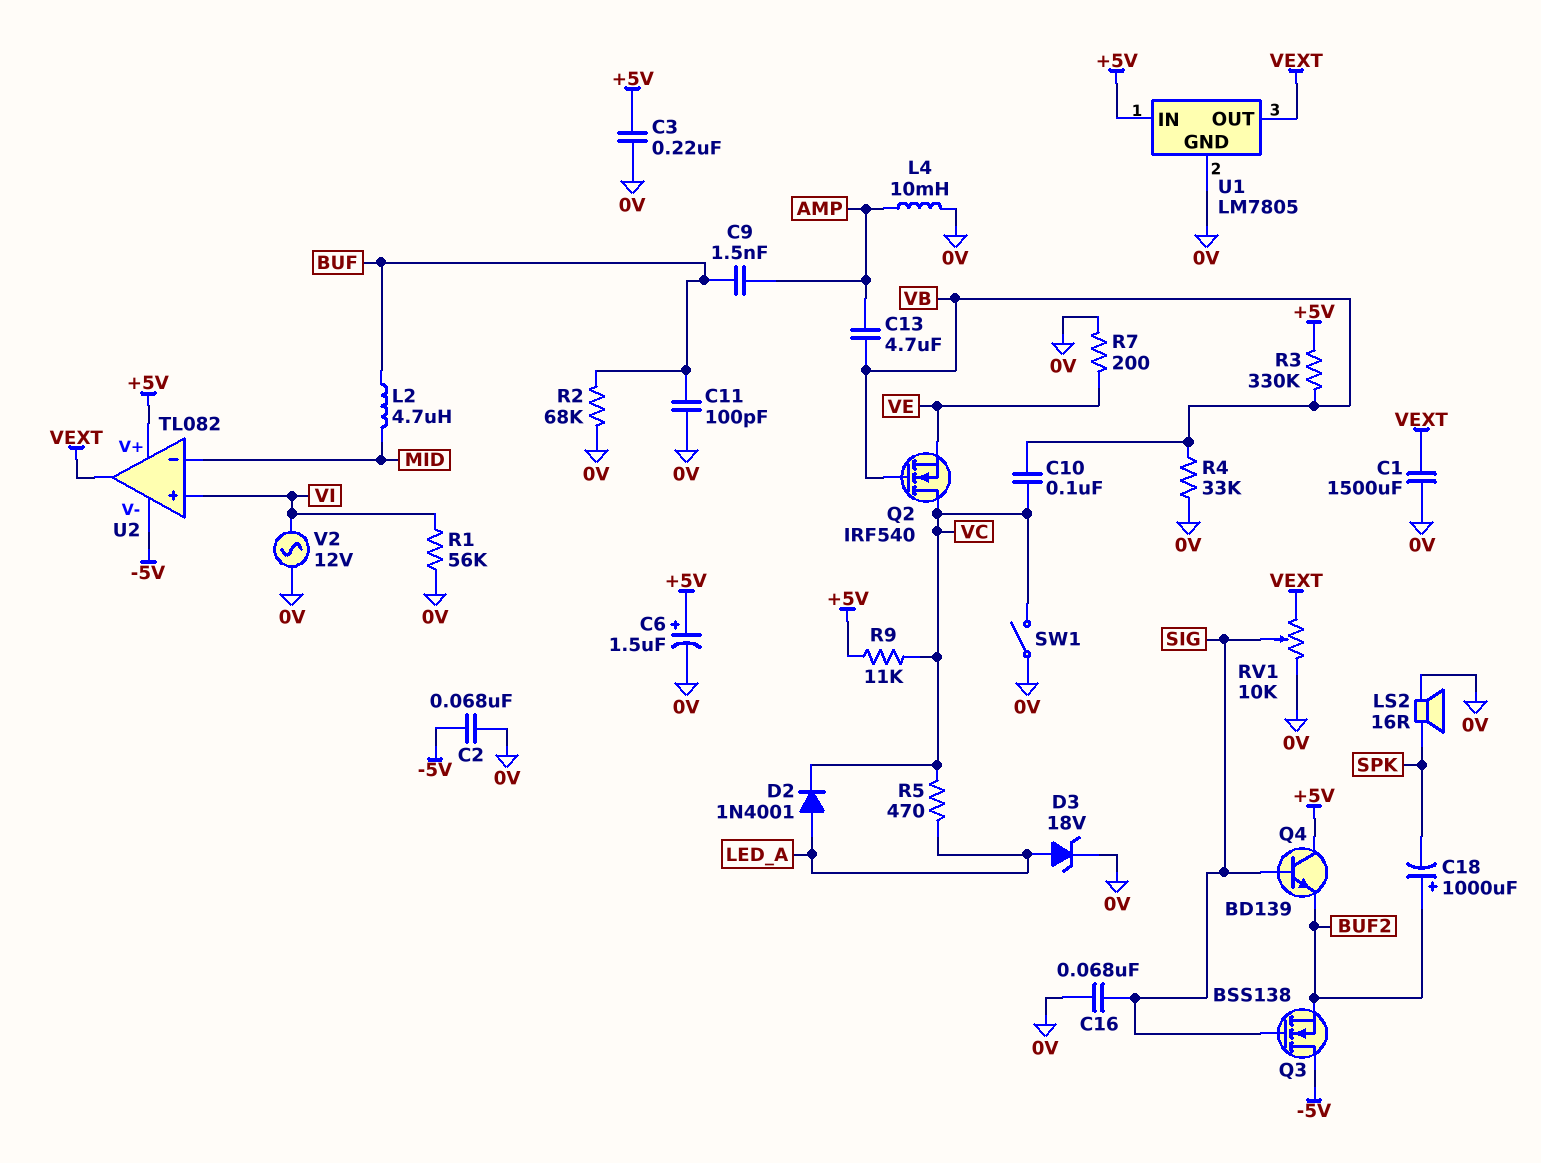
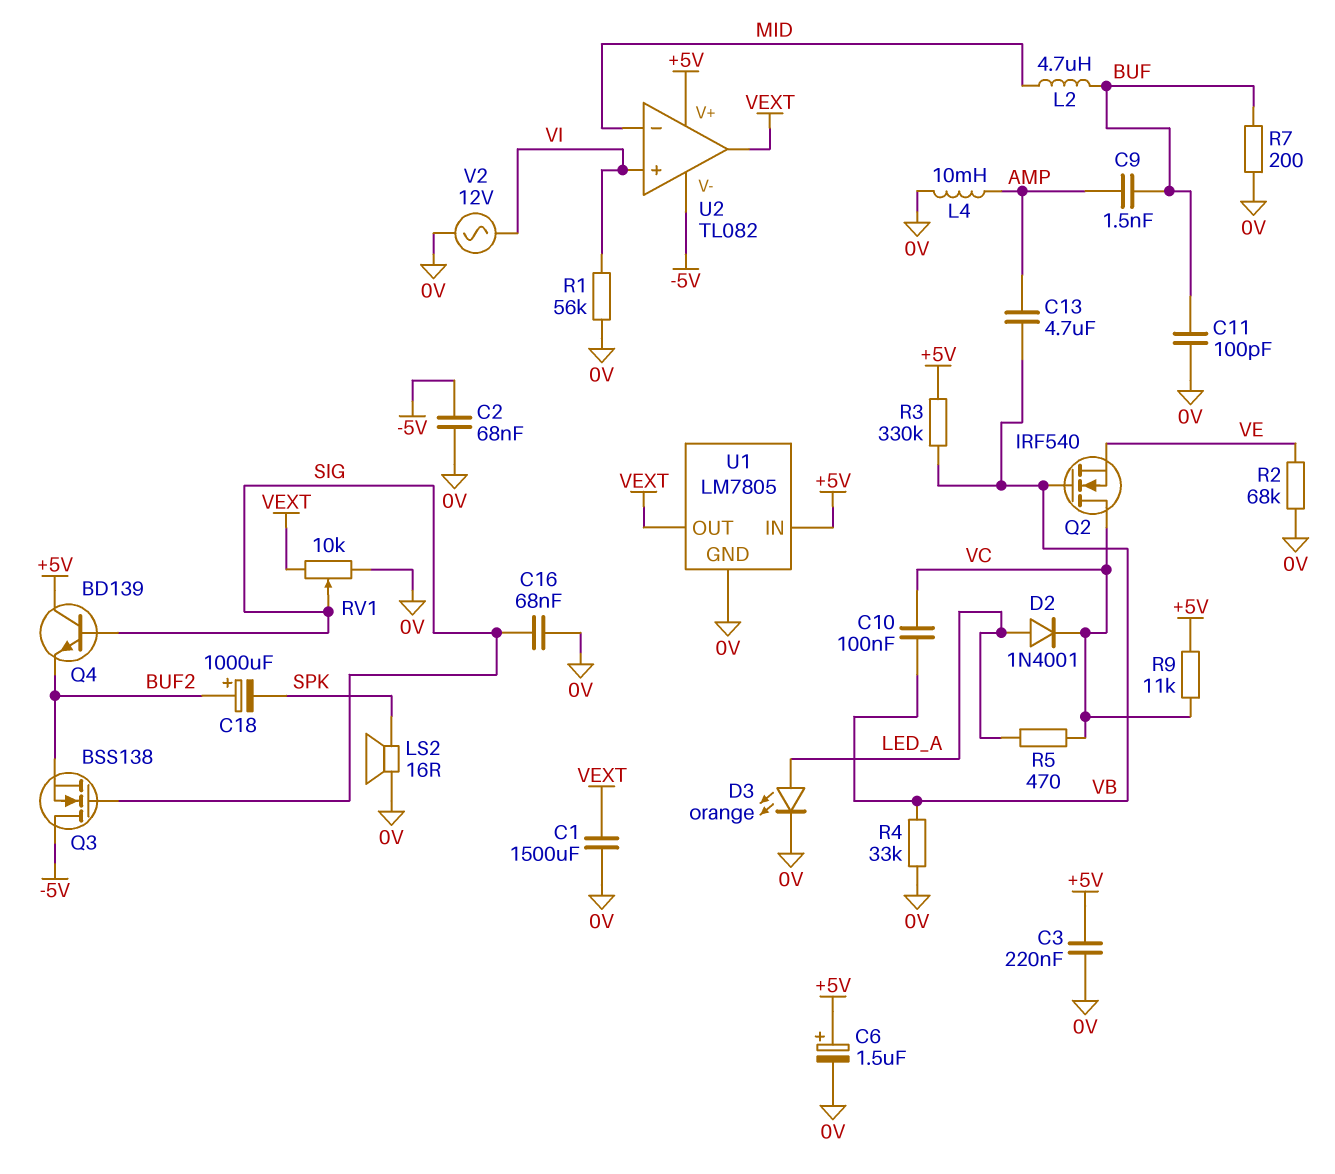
D3: zener 18V (A LED_A, K 0V) -> LED orange (A LED_A, K 0V)
R2: 68k (0V, BUF) -> 68k (0V, VE)
R7: 200 (0V, VE) -> 200 (0V, BUF)
SW1: switch (0V, VC) -> none

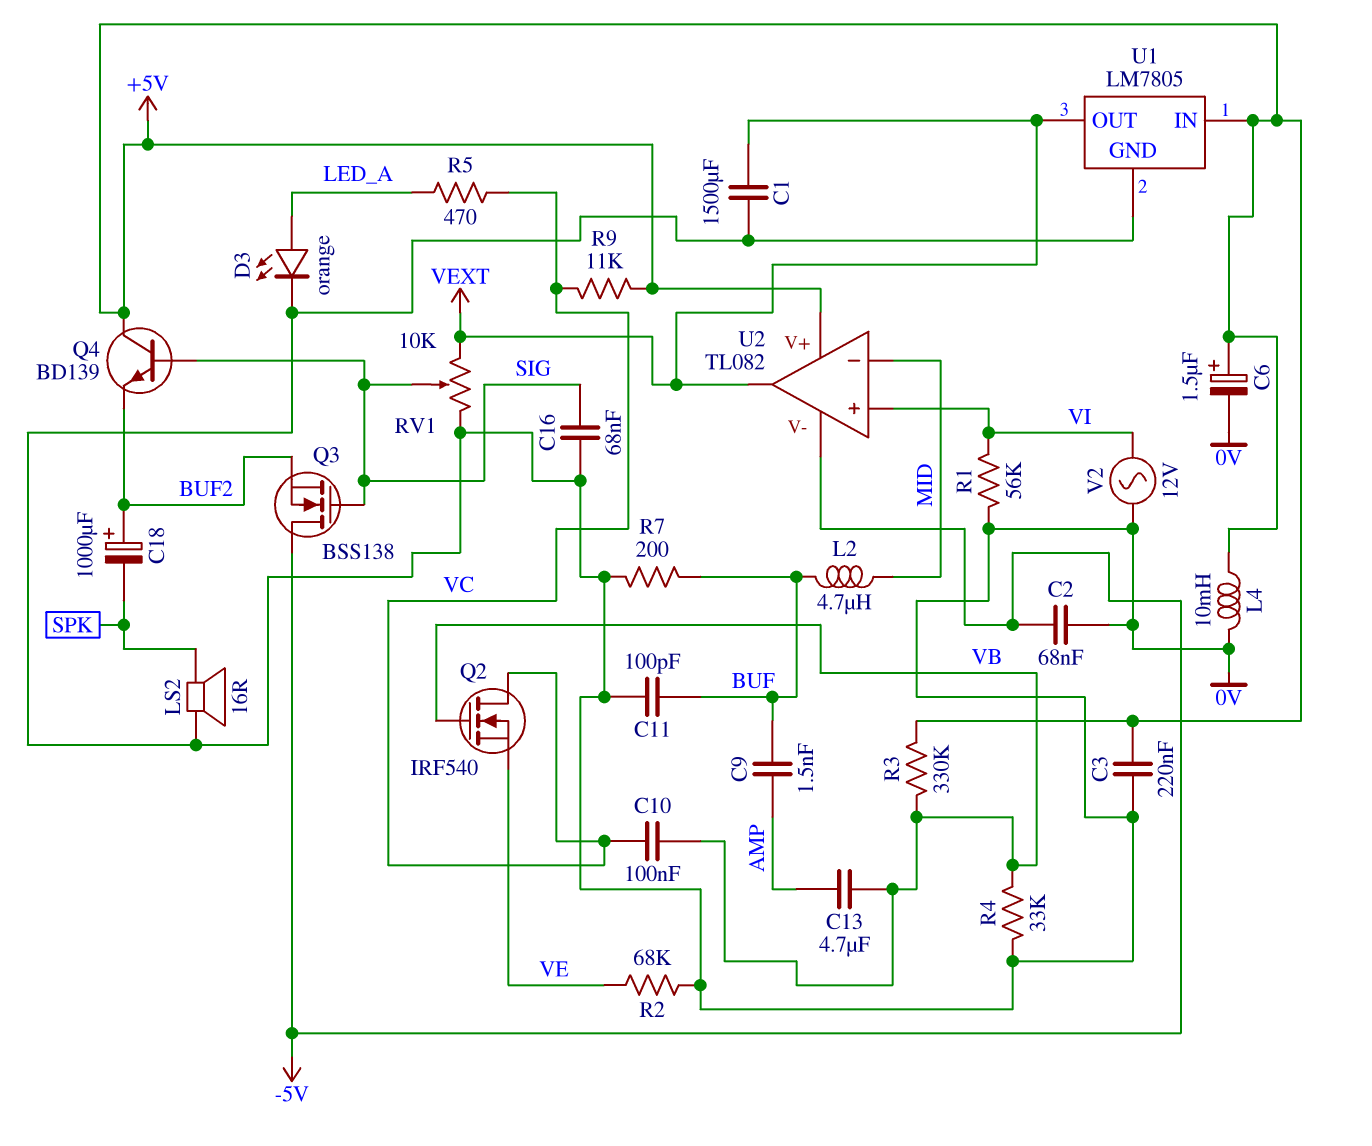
D2: diode 1N4001 (A LED_A, K VC) -> none
L4: 10mH (0V, AMP) -> 10mH (+5V, 0V)

